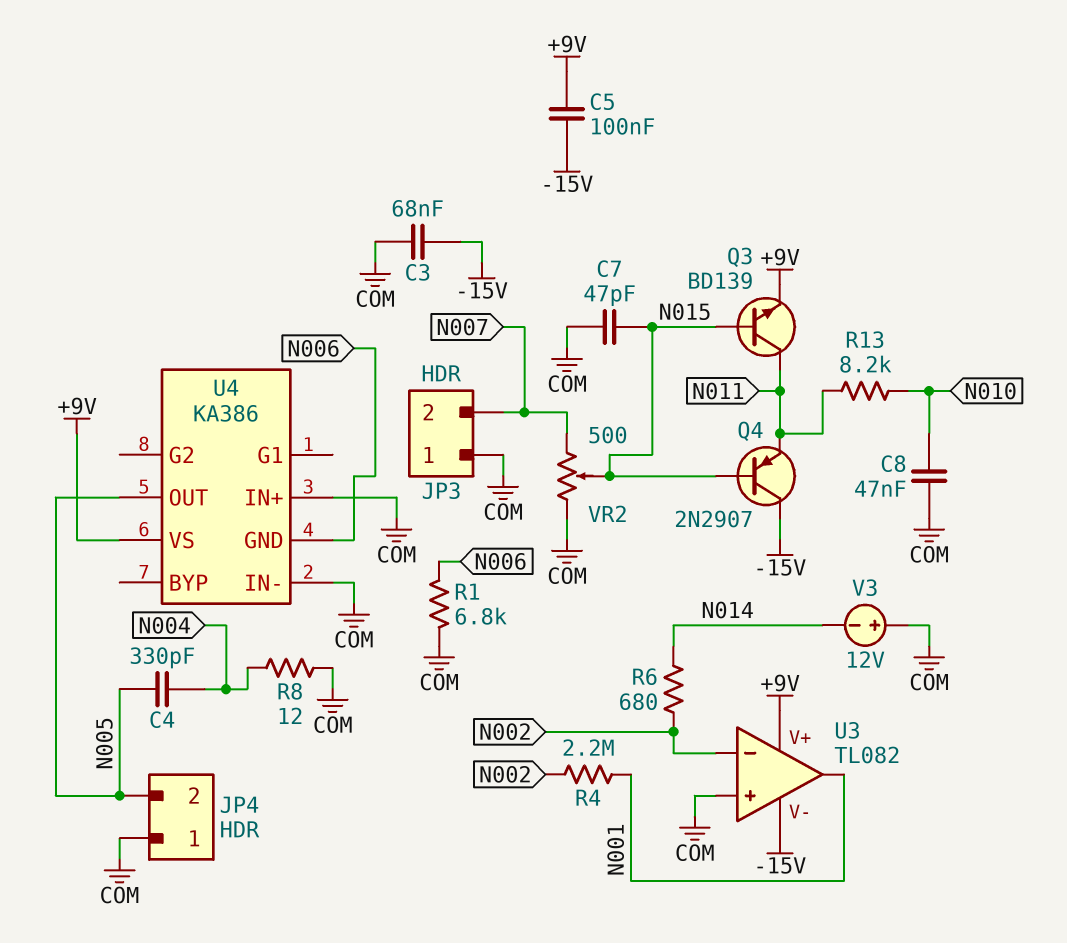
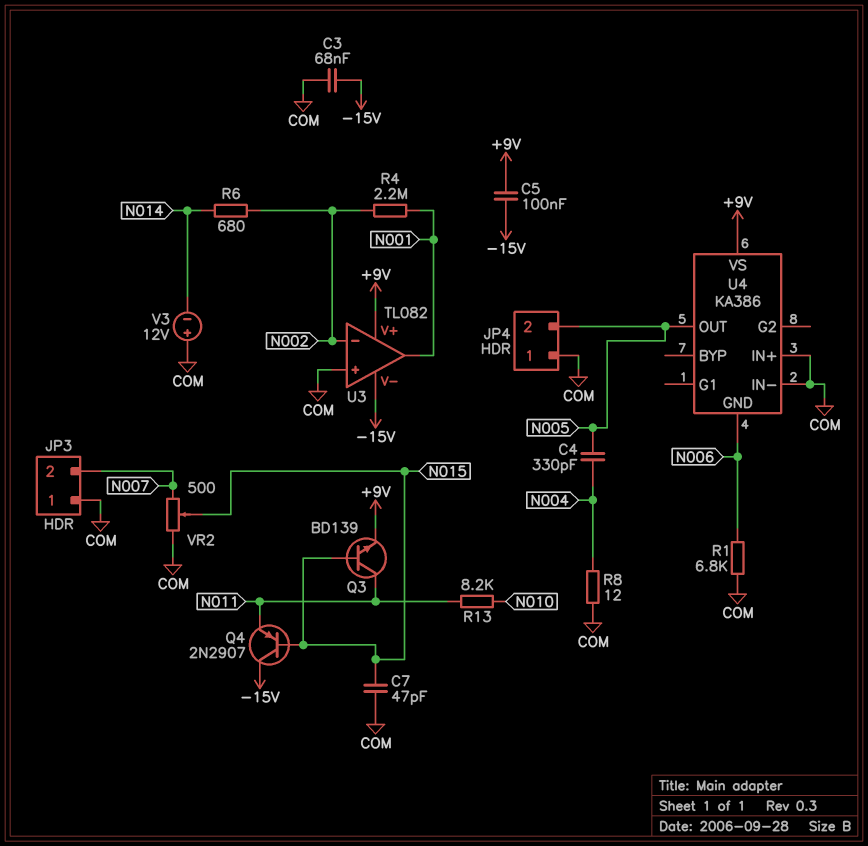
C8: 47nF (COM, N010) -> none

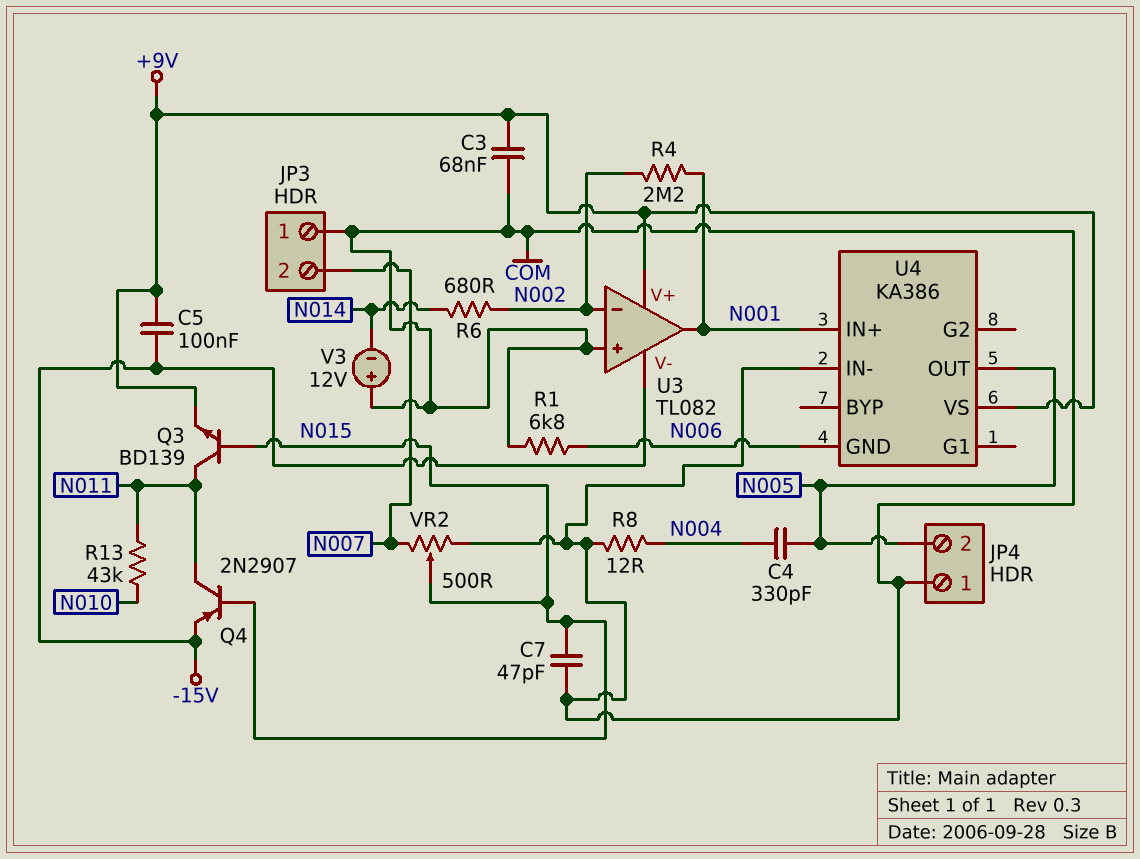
C3: 68nF (-15V, COM) -> 68nF (+9V, COM)
Q4: PNP 2N2907 (B N015, C -15V, E N011) -> PNP 2N2907 (B N015, C N011, E -15V)
R13: 8.2k (N010, N011) -> 43k (N010, N011)
U4 pin IN+: COM -> N001

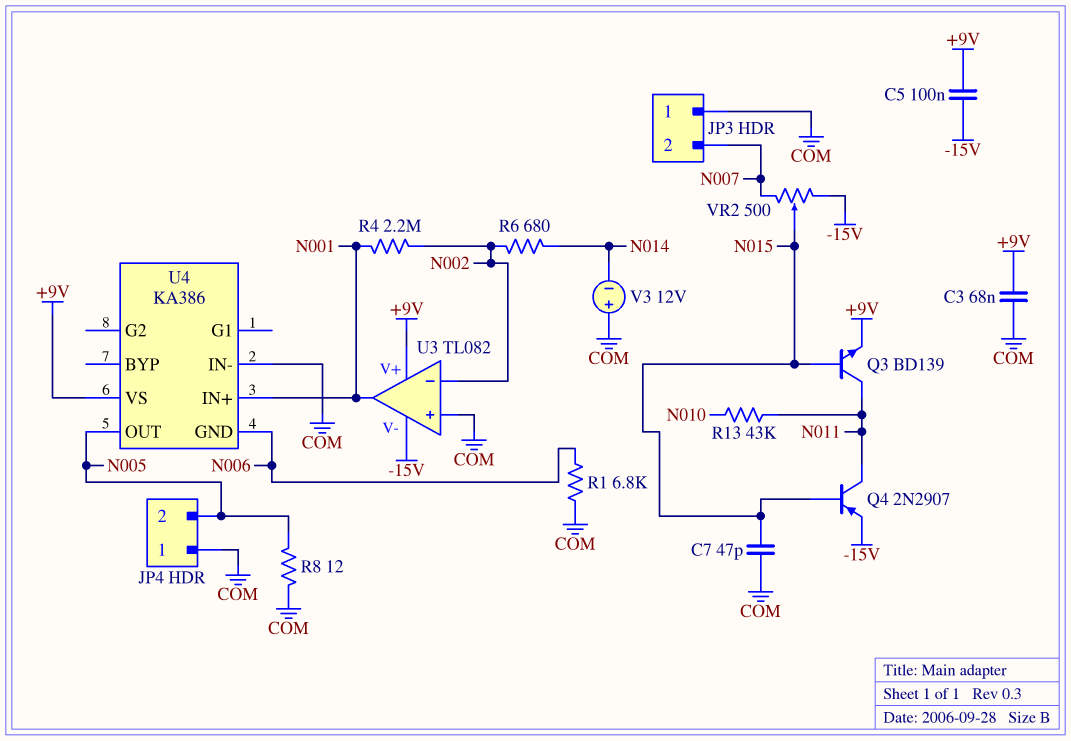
C4: 330pF (N004, N005) -> none
R8: 12 (COM, N004) -> 12 (COM, N005)
VR2: 500 (COM, N007, wiper N015) -> 500 (-15V, N007, wiper N015)

